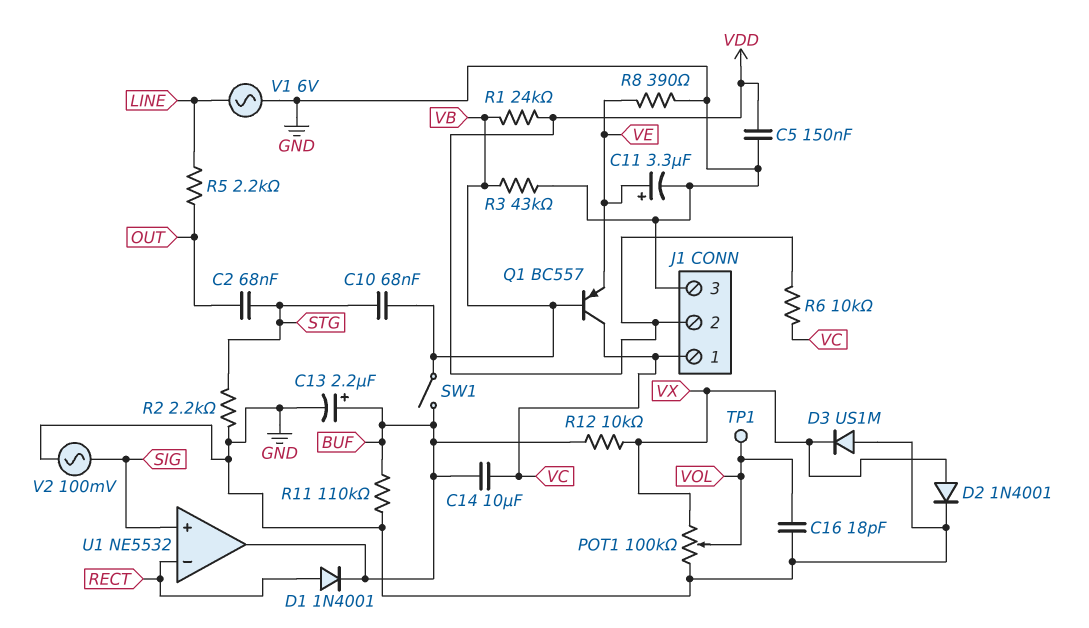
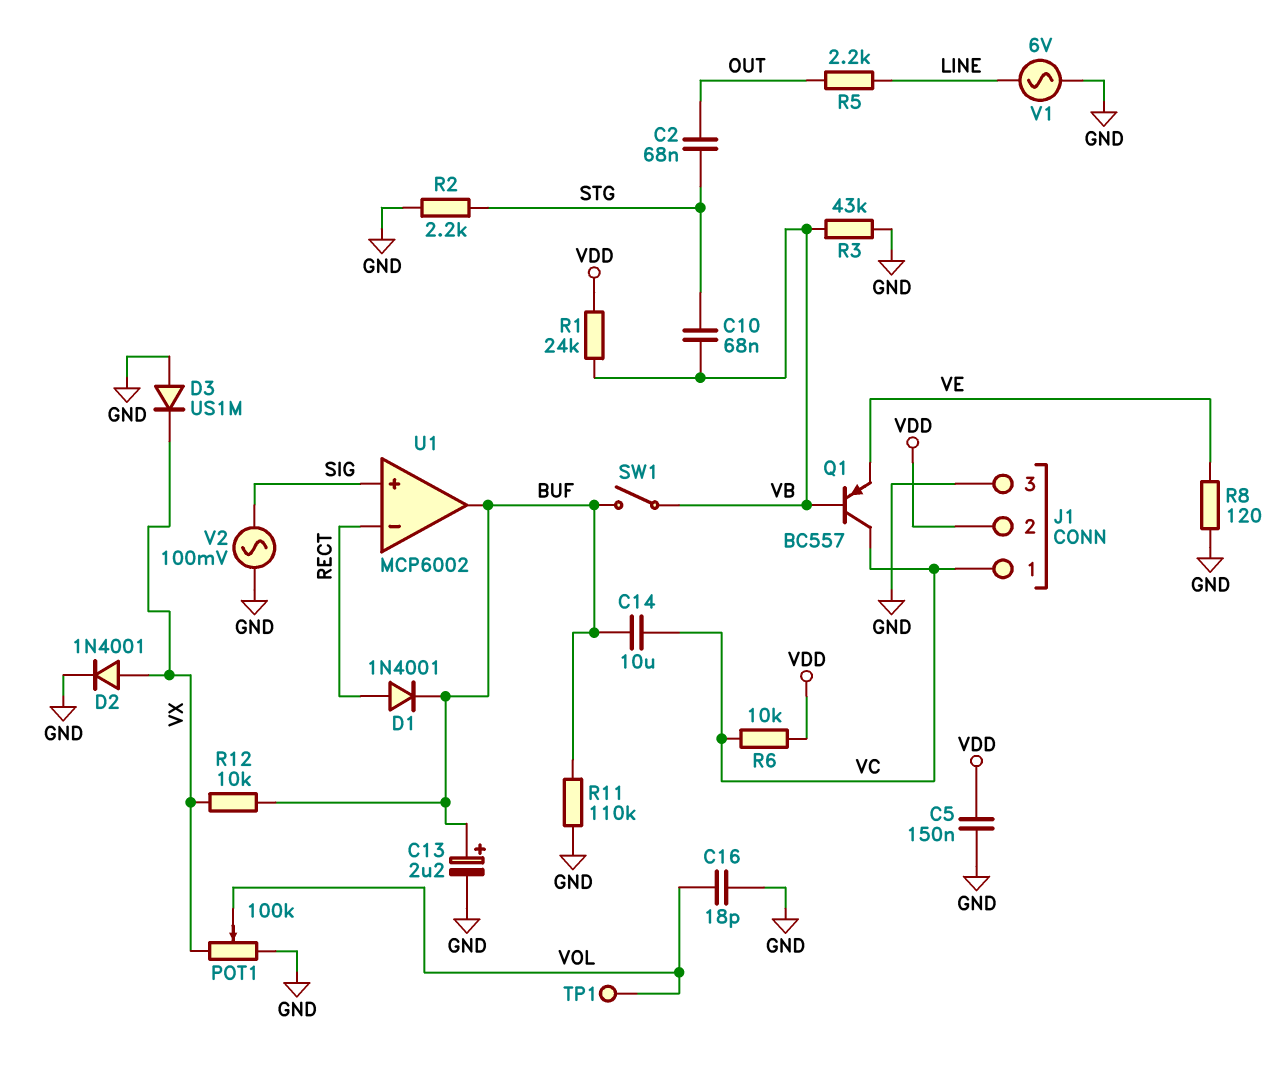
C11: 3.3uF (plus VE, minus GND) -> none
R8: 390 (GND, VE) -> 120 (GND, VE)
U1: NE5532 -> MCP6002

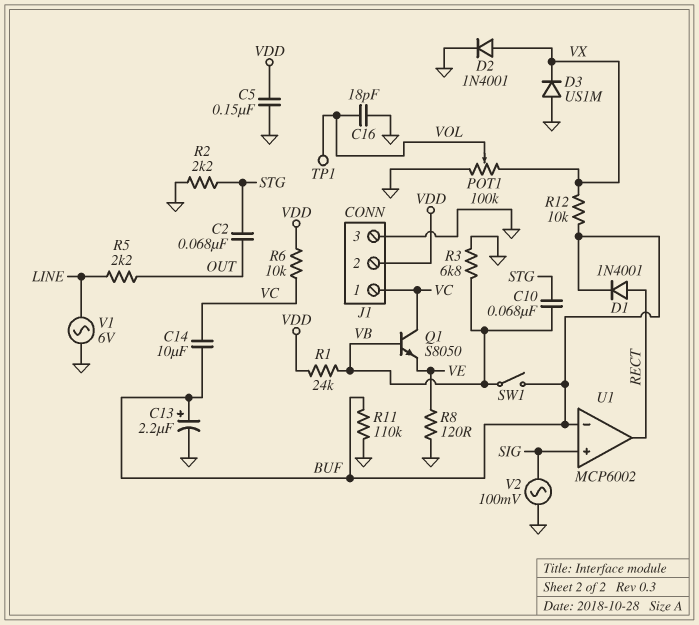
Q1: PNP BC557 (B VB, C VC, E VE) -> NPN S8050 (B VB, C VC, E VE)
R3: 43k (GND, VB) -> 6.8k (GND, VB)
U1 pin in-: RECT -> BUF
U1 pin out: BUF -> RECT

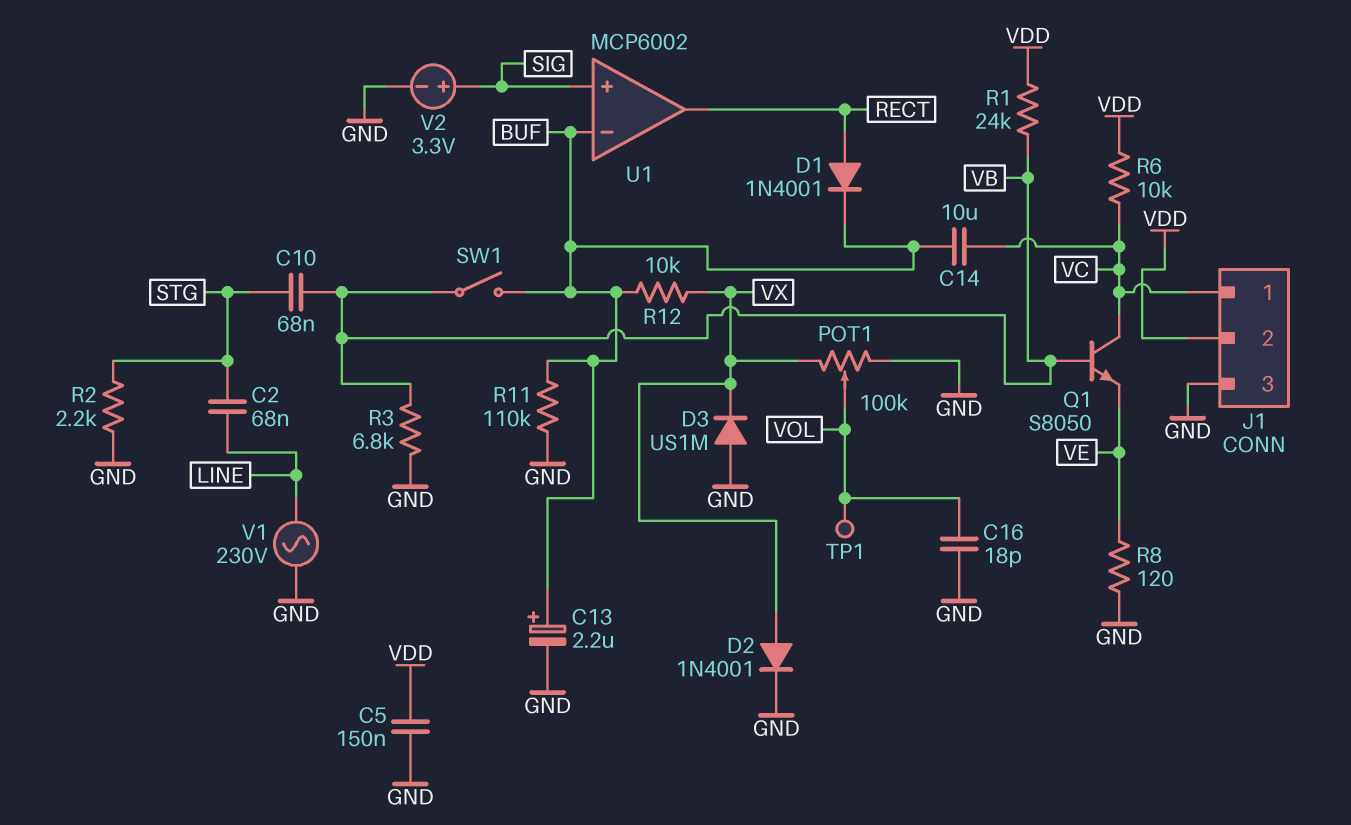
C2: 68nF (OUT, STG) -> 68nF (LINE, STG)
R5: 2.2k (LINE, OUT) -> none
V1: AC 6V (GND, LINE) -> AC 230V (GND, LINE)
V2: AC 100mV (GND, SIG) -> 3.3V (plus SIG, minus GND)

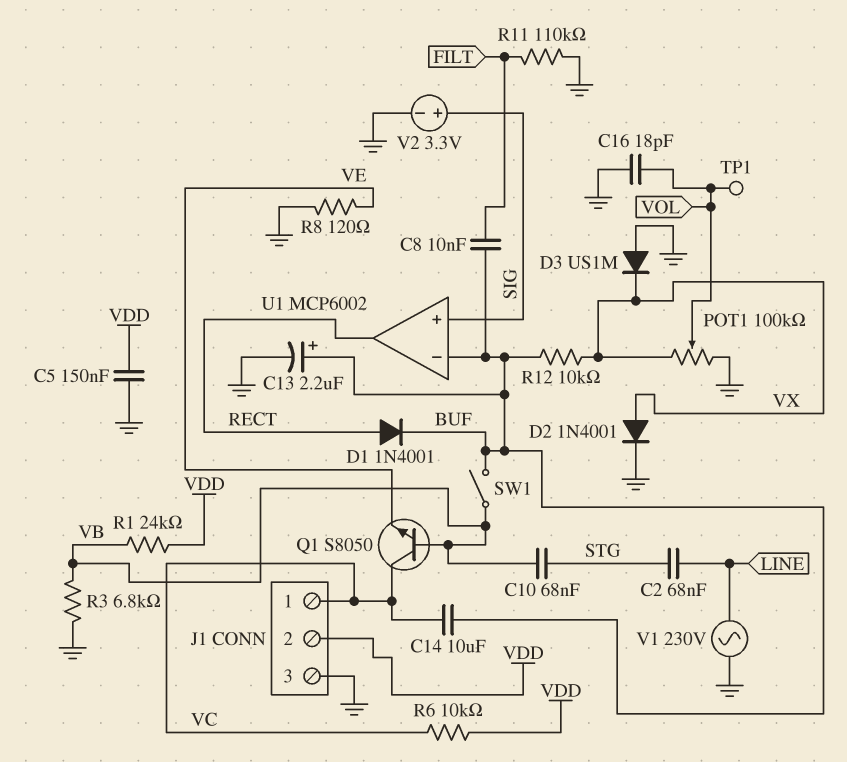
C8: none -> 10nF (BUF, FILT)
R2: 2.2k (GND, STG) -> none
R11: 110k (BUF, GND) -> 110k (FILT, GND)

